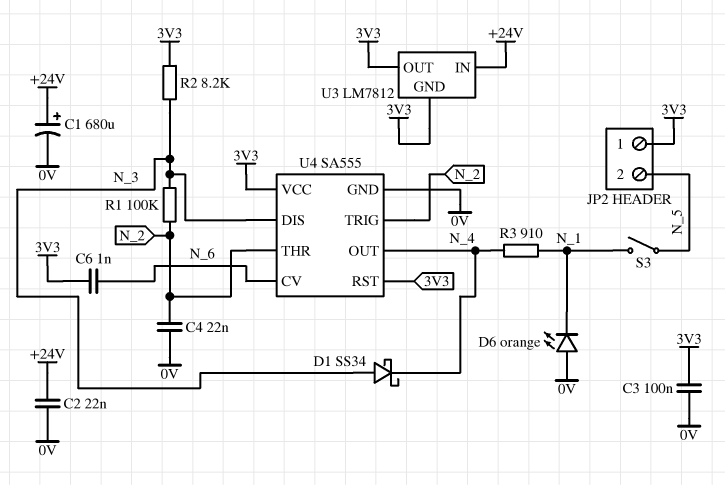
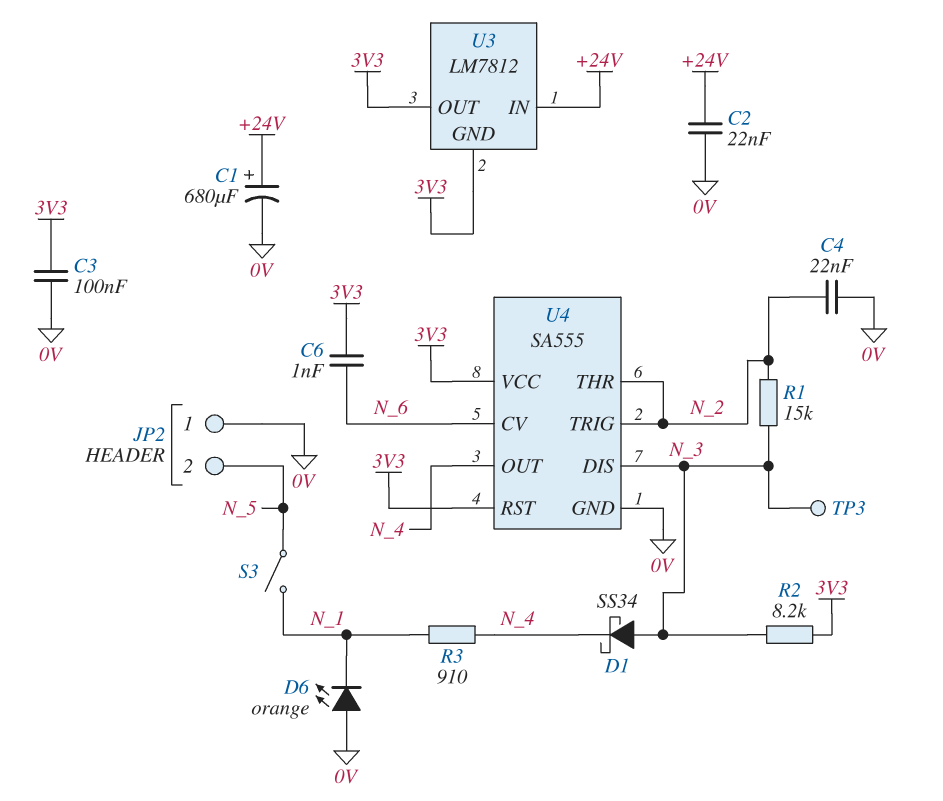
JP2 pin 1: 3V3 -> 0V
R1: 100k (N_2, N_3) -> 15k (N_2, N_3)
TP3: none -> test point (N_3)

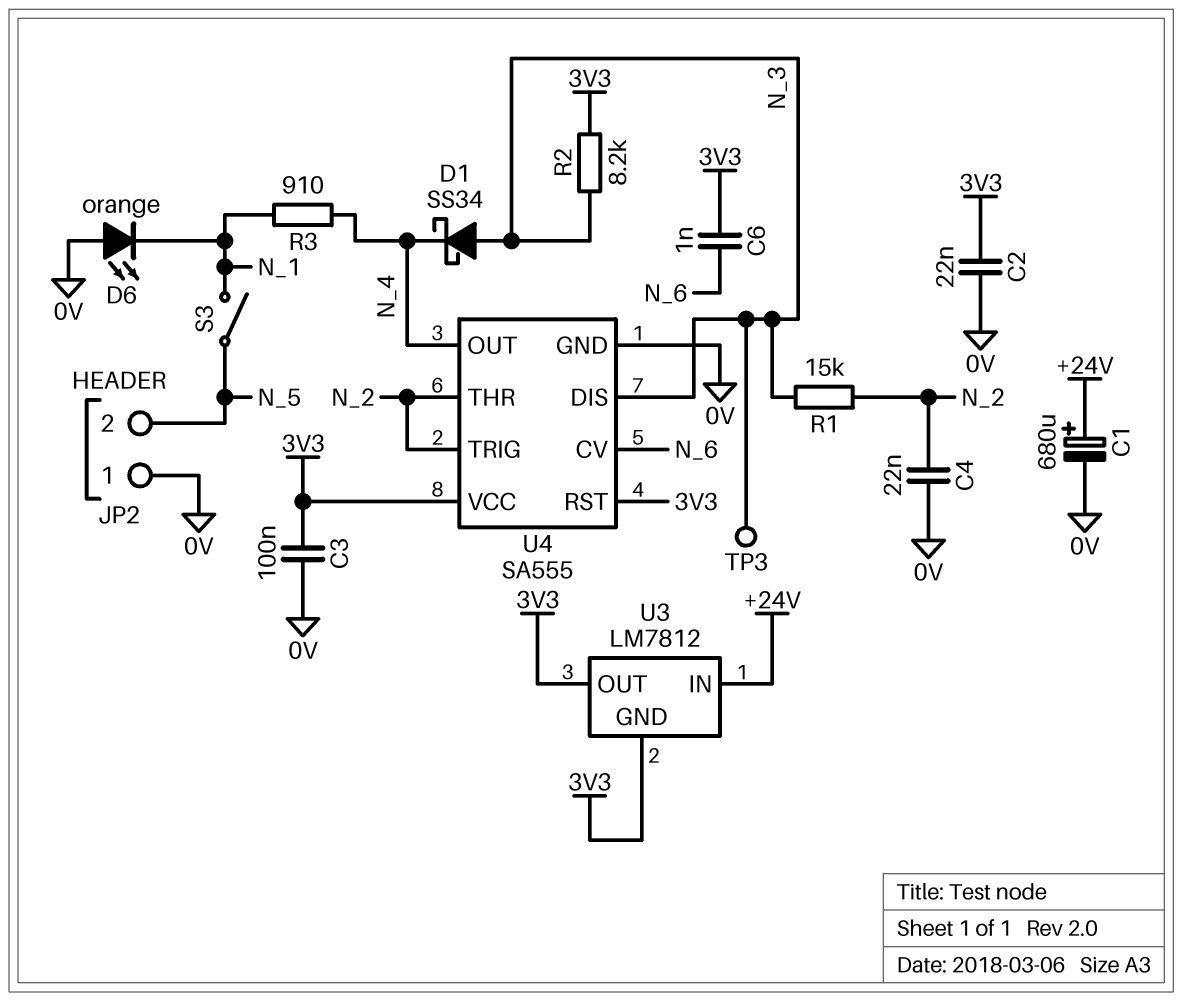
C2: 22nF (+24V, 0V) -> 22nF (0V, 3V3)

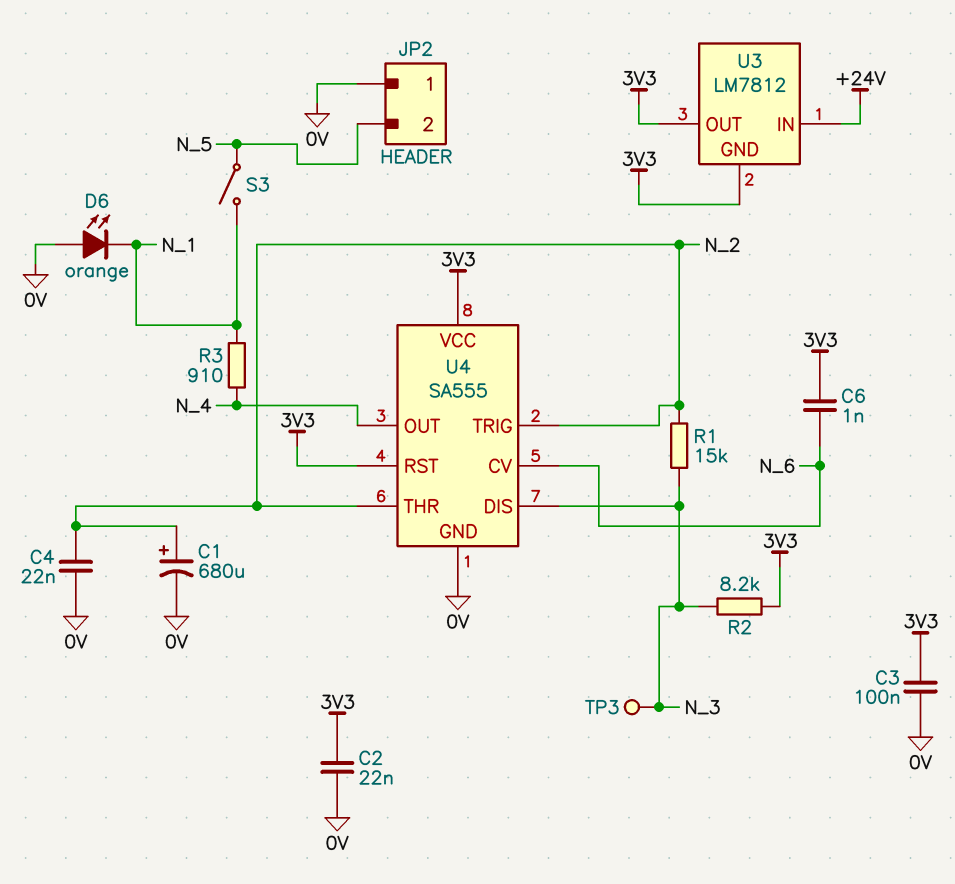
C1: 680uF (plus +24V, minus 0V) -> 680uF (plus N_2, minus 0V)
D1: schottky SS34 (A N_3, K N_4) -> none

